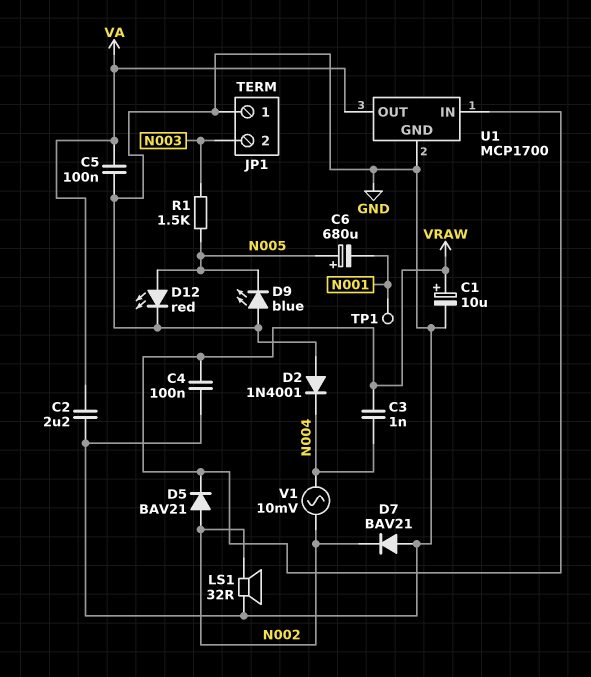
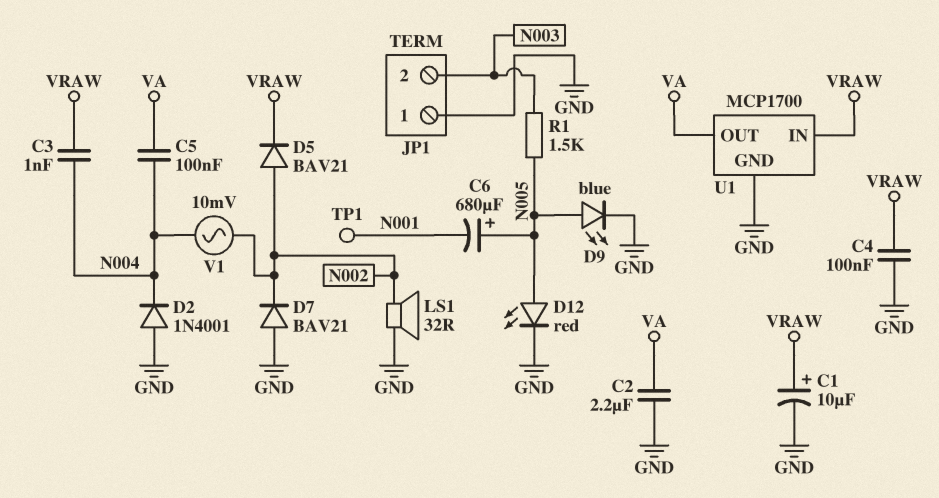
C5: 100nF (GND, VA) -> 100nF (N004, VA)
D9: LED blue (A GND, K N005) -> LED blue (A N005, K GND)

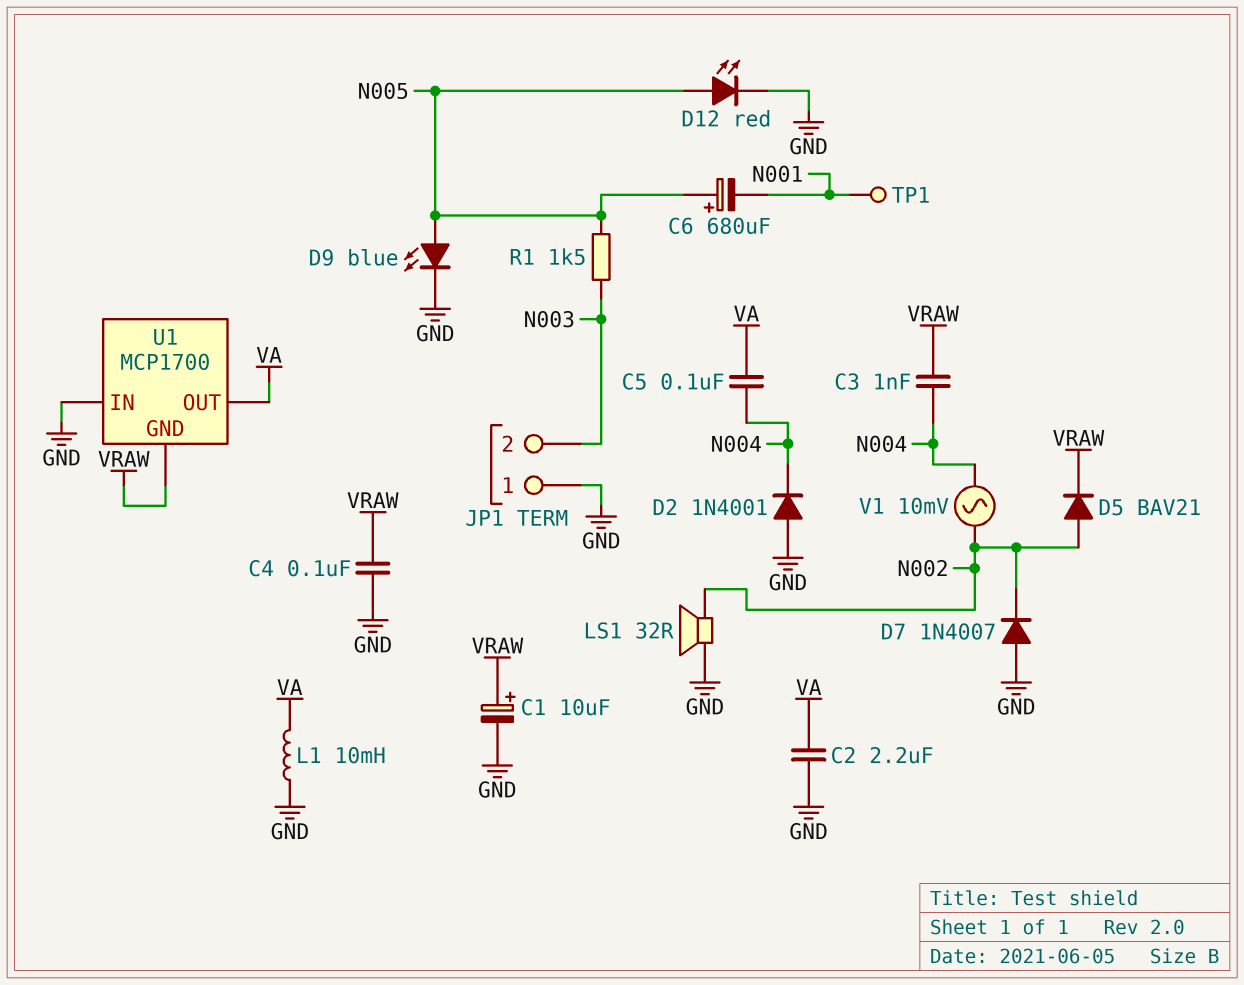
D7: diode BAV21 (A GND, K N002) -> diode 1N4007 (A GND, K N002)
L1: none -> 10mH (GND, VA)
U1 pin GND: GND -> VRAW
U1 pin IN: VRAW -> GND

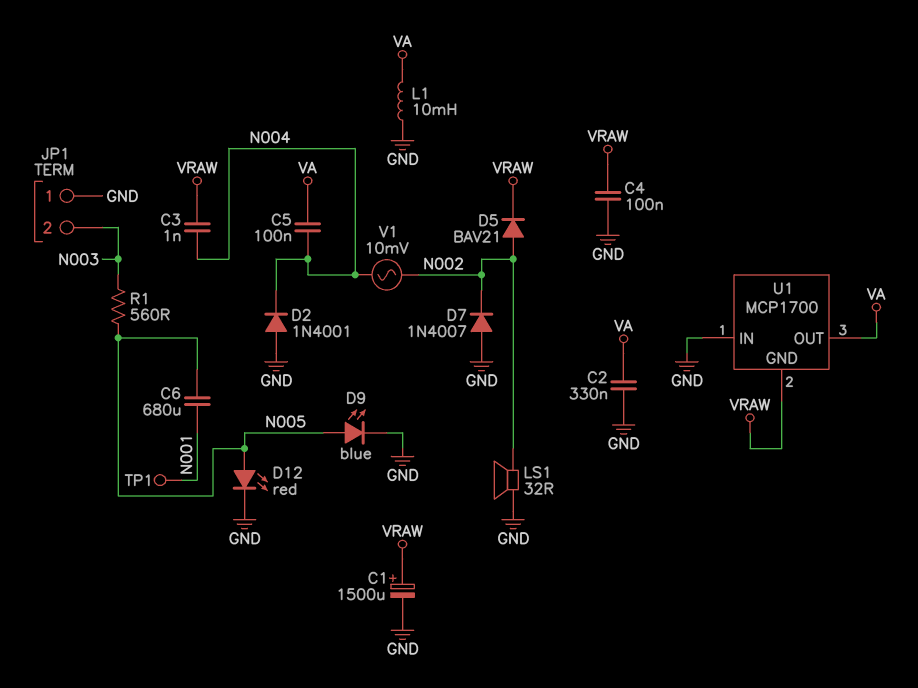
C1: 10uF (plus VRAW, minus GND) -> 1500uF (plus VRAW, minus GND)
C2: 2.2uF (GND, VA) -> 330nF (GND, VA)
C6: 680uF (plus N005, minus N001) -> 680uF (N001, N005)
R1: 1.5k (N003, N005) -> 560 (N003, N005)

